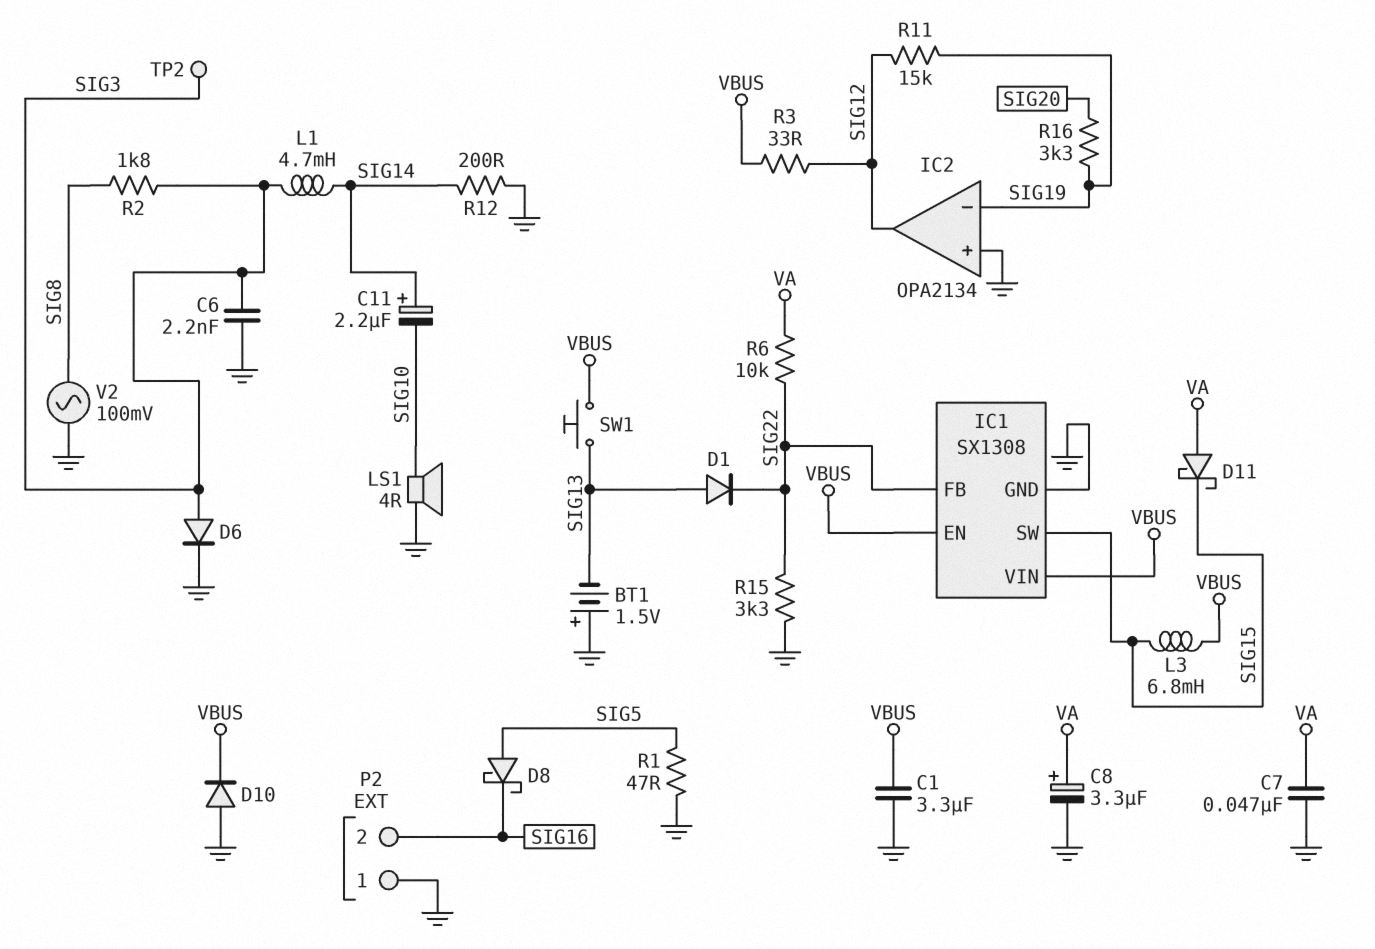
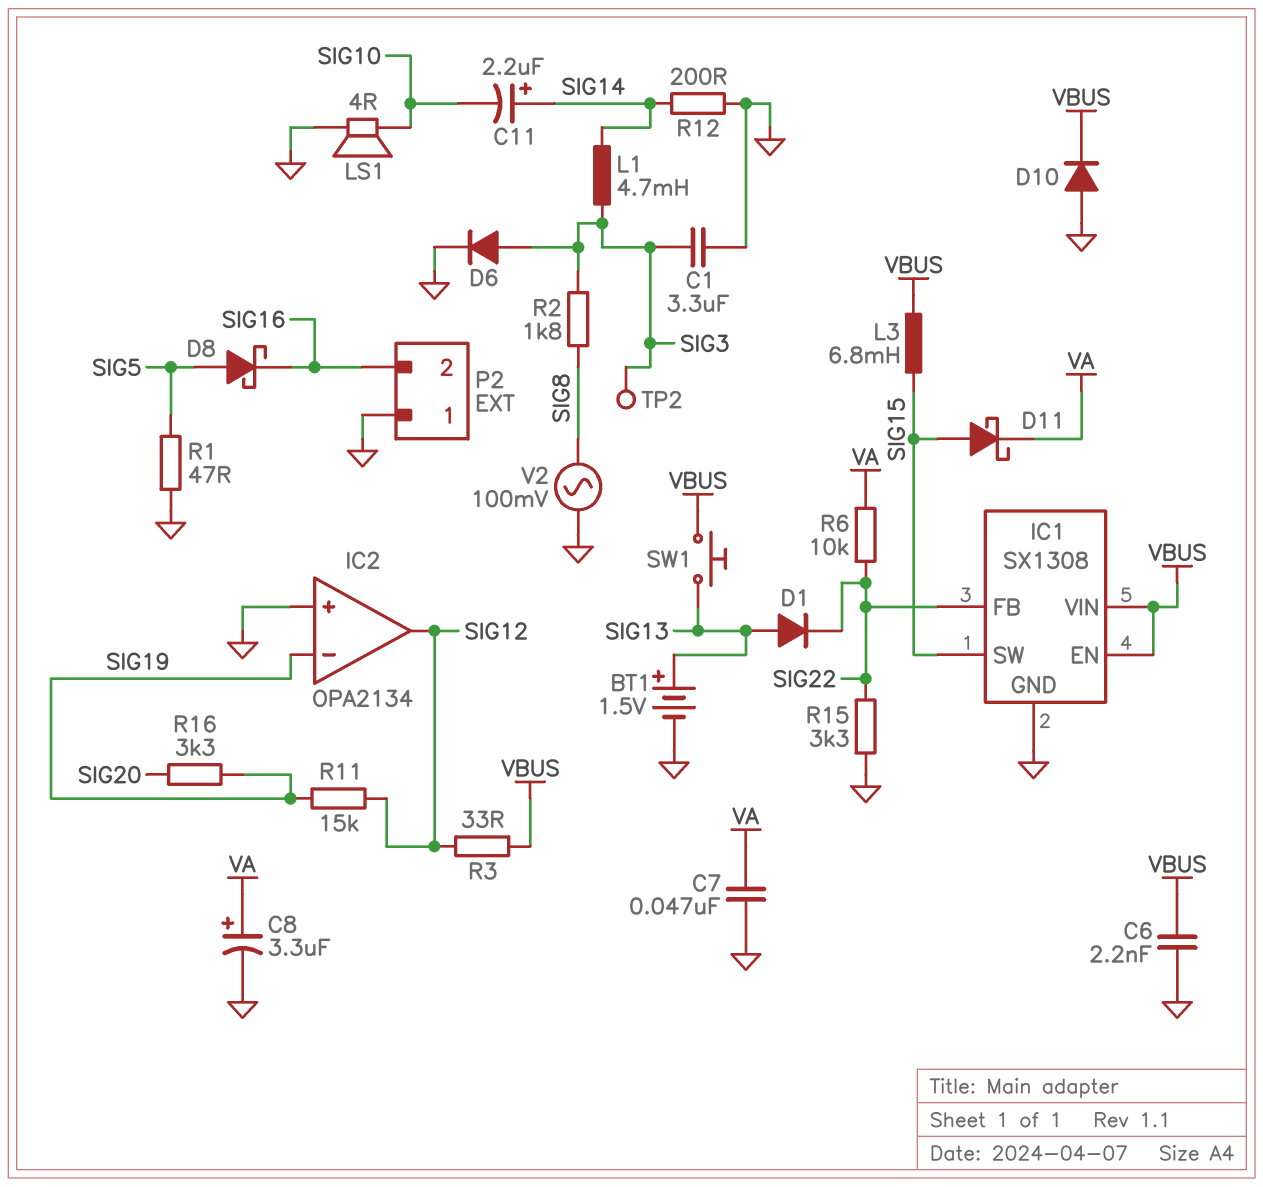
BT1: 1.5V (plus GND, minus SIG13) -> 1.5V (plus SIG13, minus GND)
C1: 3.3uF (GND, VBUS) -> 3.3uF (GND, SIG3)
C6: 2.2nF (GND, SIG3) -> 2.2nF (GND, VBUS)
D11: schottky (A VA, K SIG15) -> schottky (A SIG15, K VA)

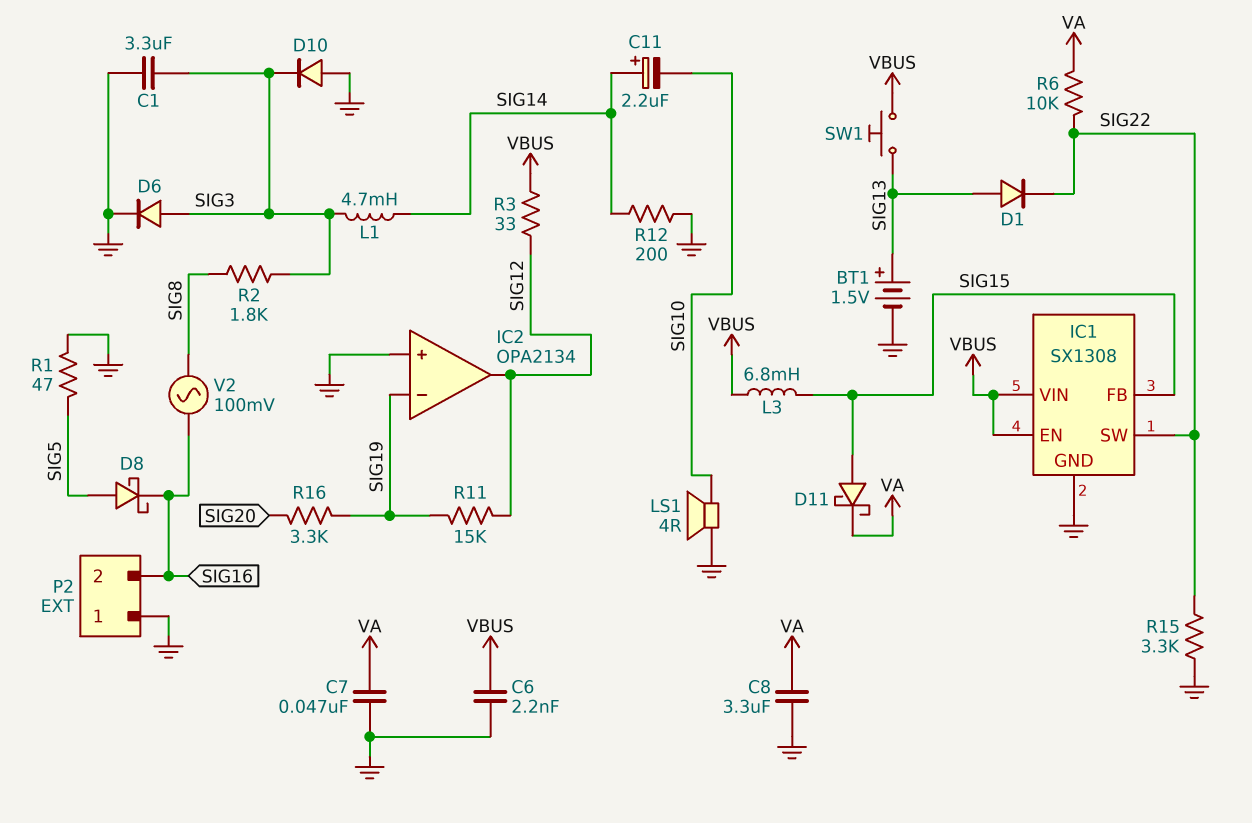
C8: 3.3uF (plus VA, minus GND) -> 3.3uF (GND, VA)
D10: diode (A GND, K VBUS) -> diode (A GND, K SIG3)
IC1 pin FB: SIG22 -> SIG15
IC1 pin SW: SIG15 -> SIG22
TP2: test point (SIG3) -> none
V2: AC 100mV (GND, SIG8) -> AC 100mV (SIG8, SIG16)

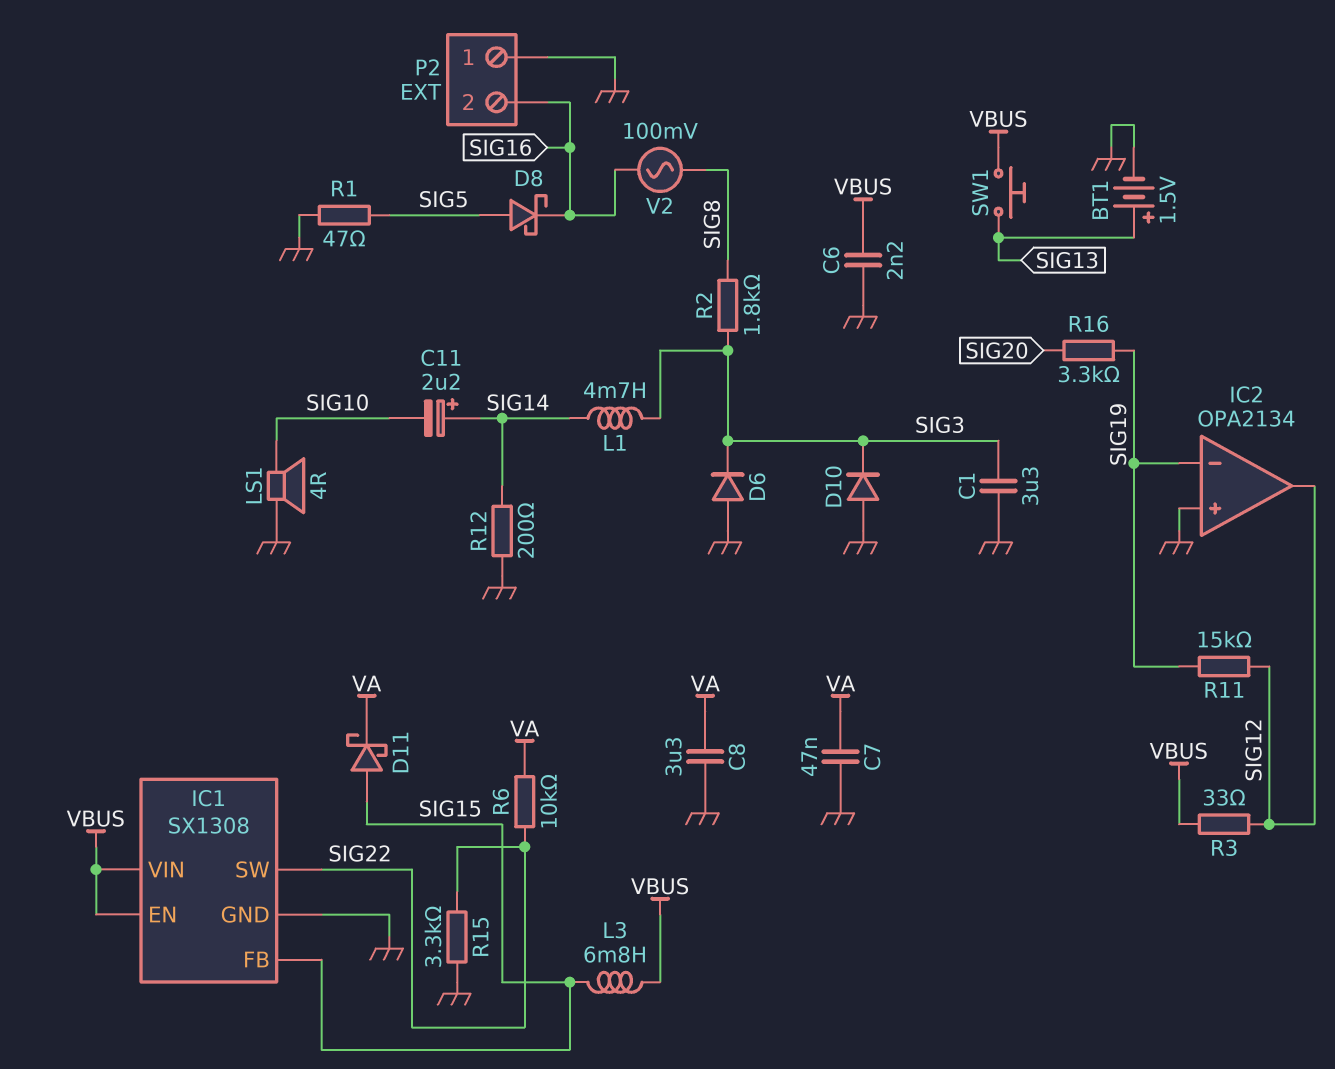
D1: diode (A SIG13, K SIG22) -> none
D6: diode (A SIG3, K GND) -> diode (A GND, K SIG3)

